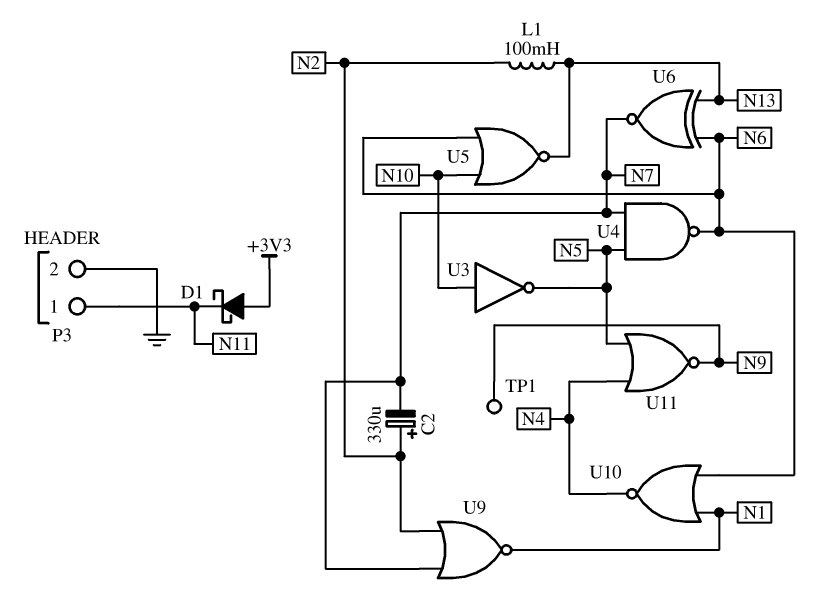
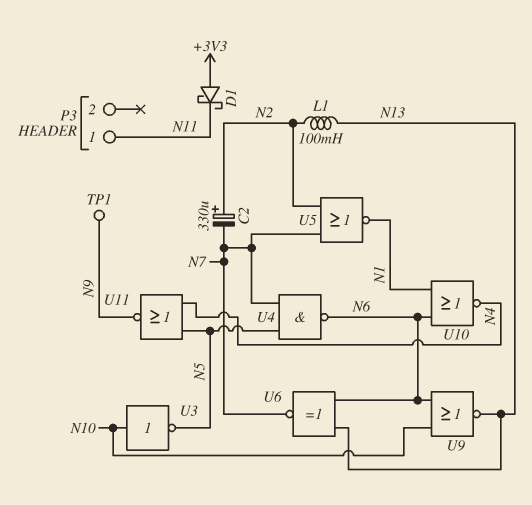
P3 pin 2: GND -> none
U5: NOR (in N6, in N10, out N13) -> NOR (in N2, in N7, out N1)
U9: NOR (in N2, in N7, out N1) -> NOR (in N6, in N10, out N13)

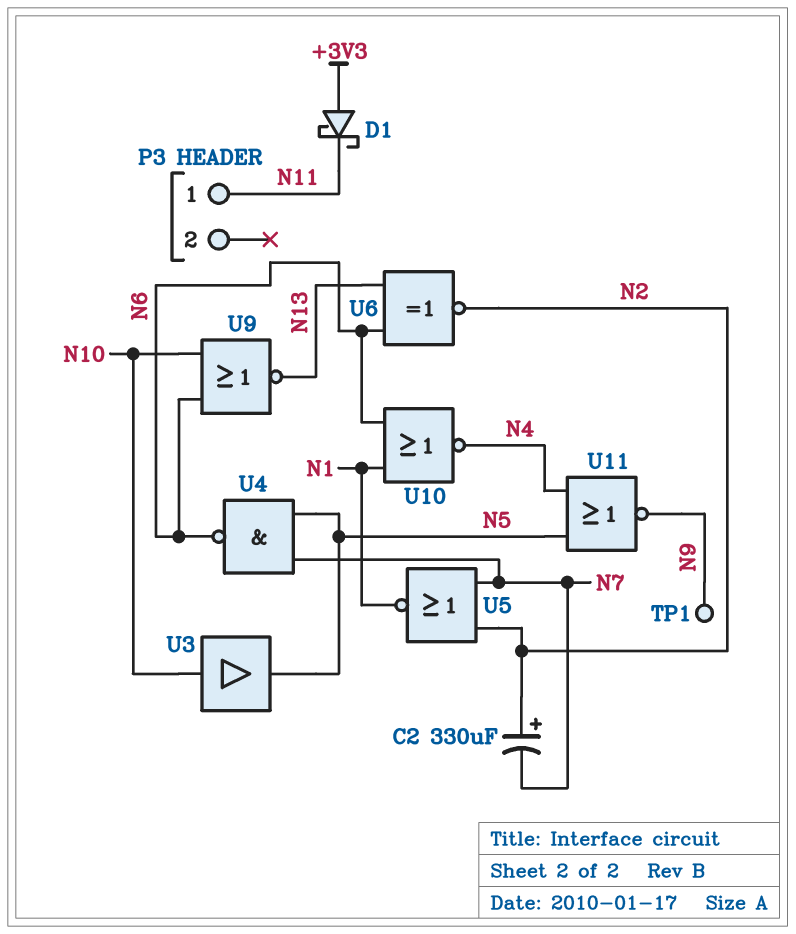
L1: 100mH (N2, N13) -> none
U3: NOT (in N10, out N5) -> buffer (in N10, out N5)
U6: XNOR (in N6, in N13, out N7) -> XNOR (in N6, in N13, out N2)

